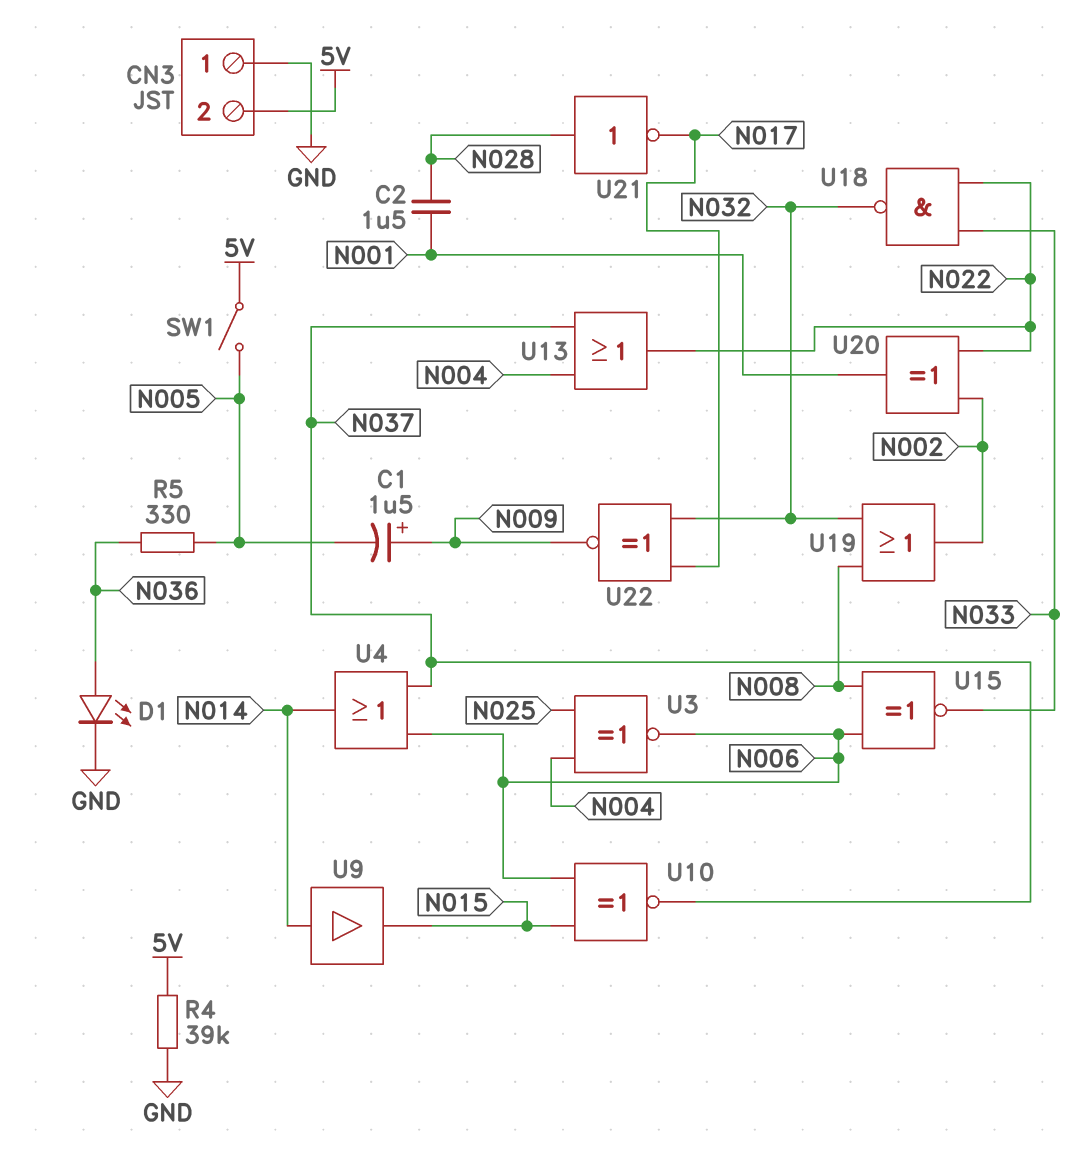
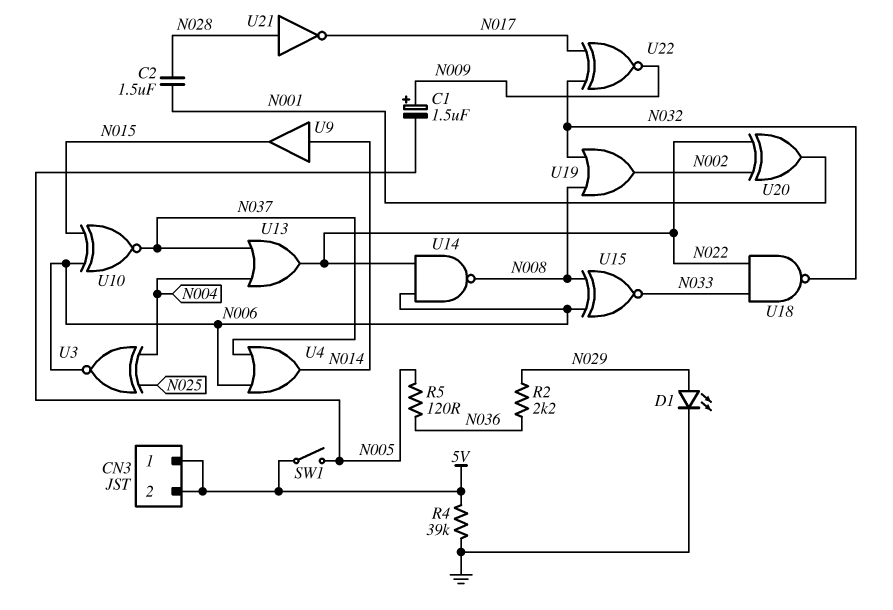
CN3 pin 1: GND -> 5V
D1: LED (A N036, K GND) -> LED (A N029, K GND)
R2: none -> 2.2k (N029, N036)
R5: 330 (N005, N036) -> 120 (N005, N036)
U14: none -> NAND (in N006, in N022, out N008)

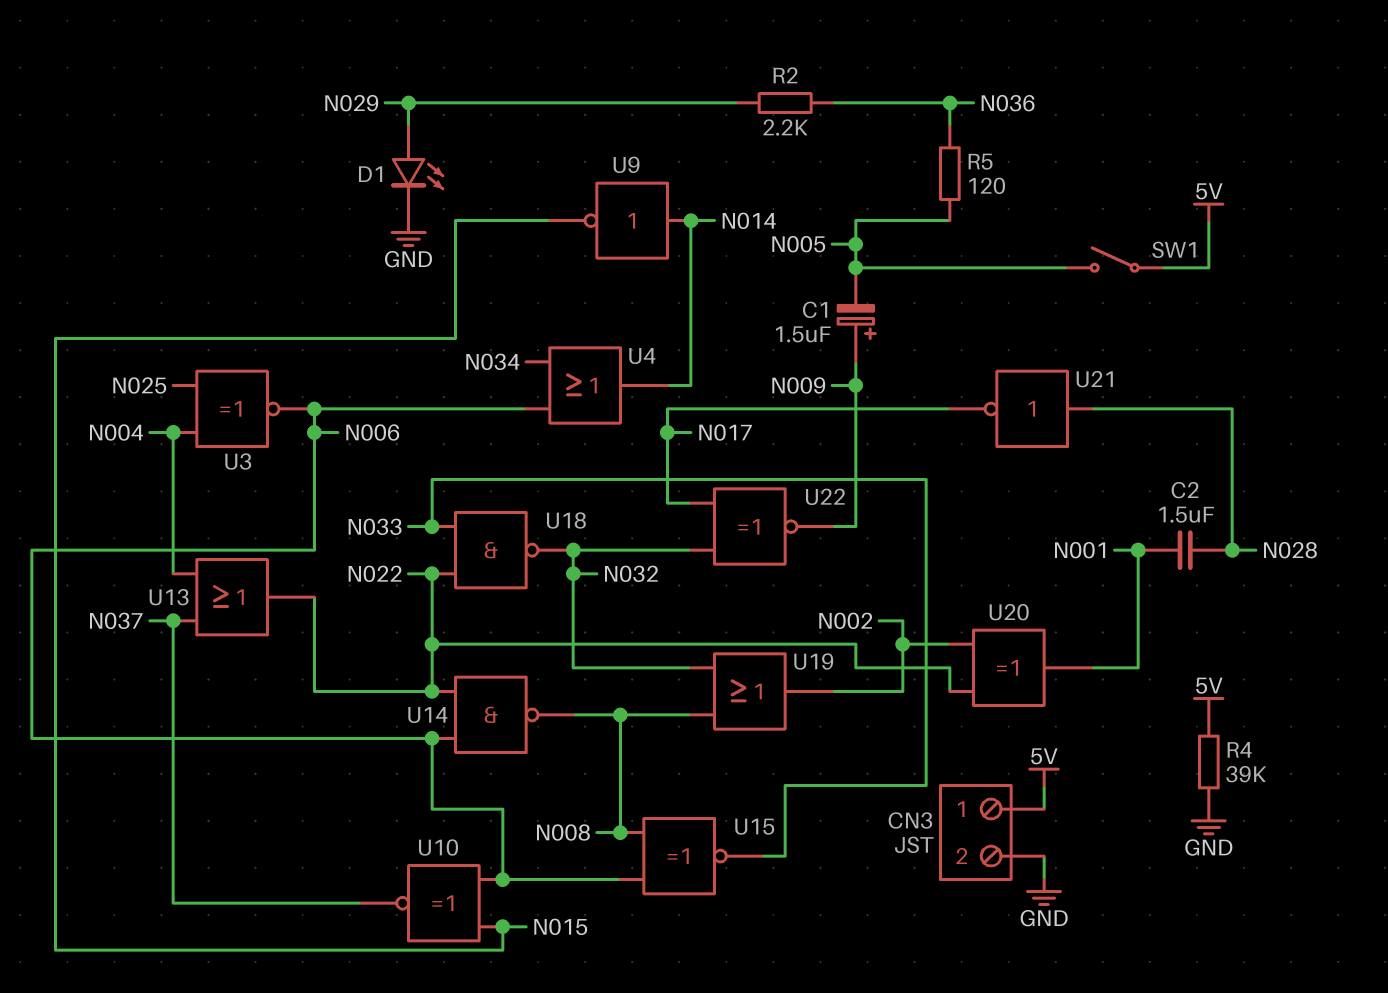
CN3 pin 2: 5V -> GND
U4: OR (in N006, in N037, out N014) -> OR (in N006, in N034, out N014)
U9: buffer (in N014, out N015) -> NOT (in N014, out N015)

